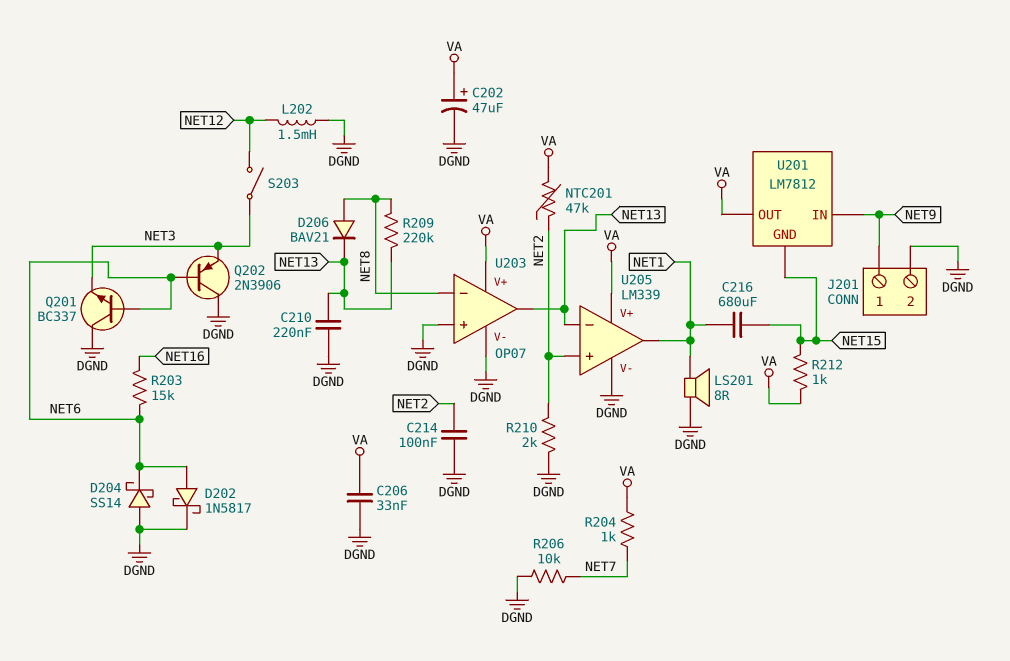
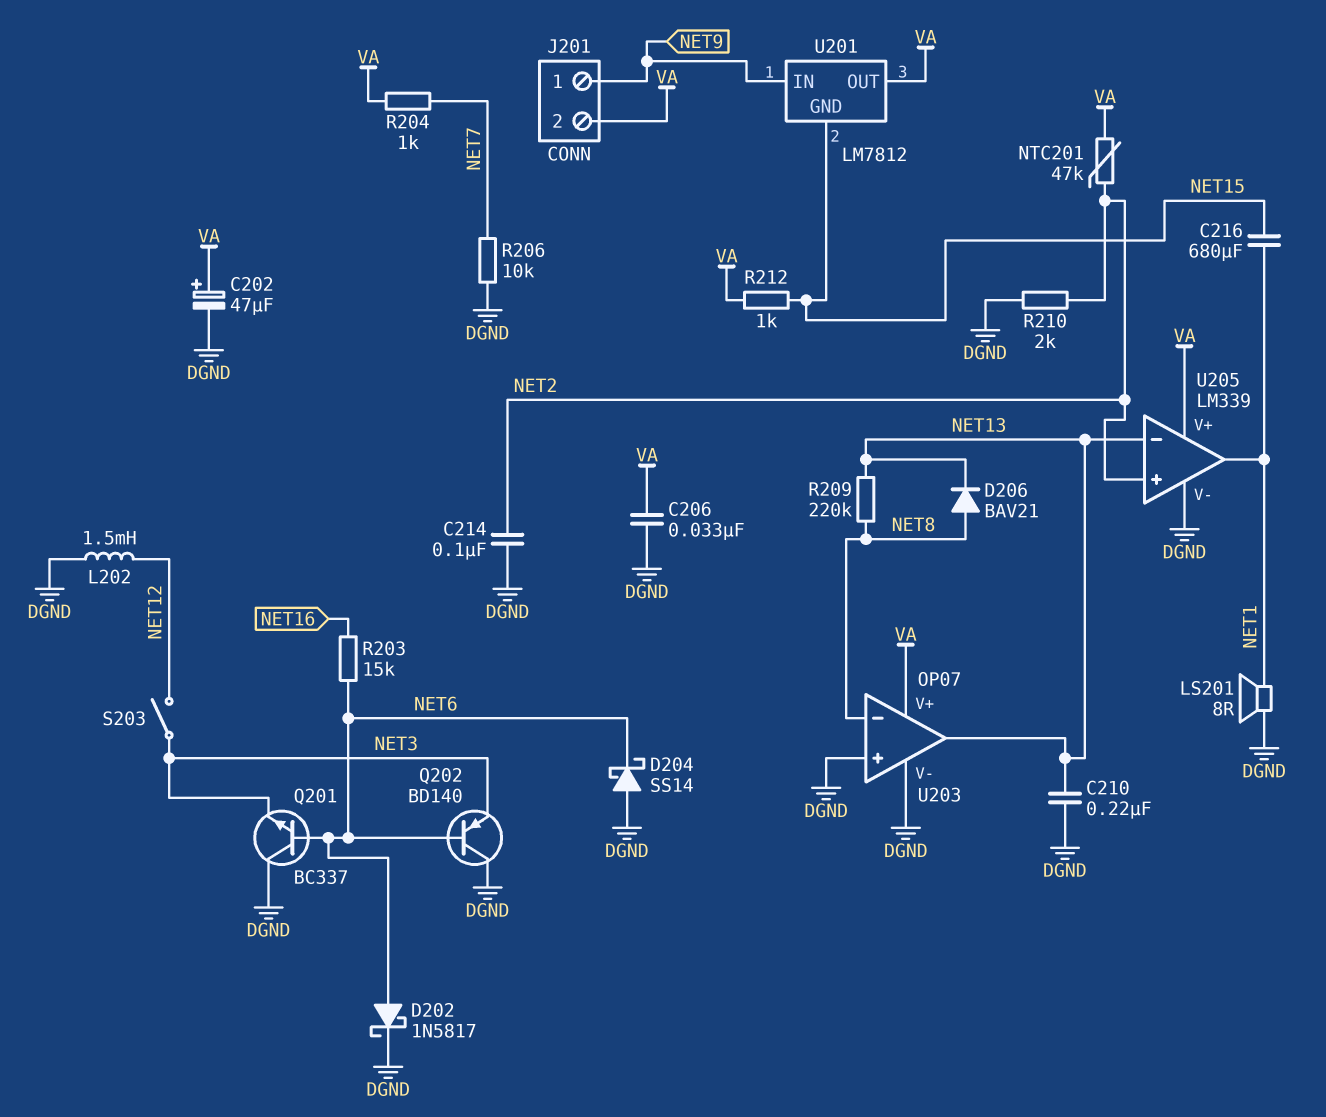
J201 pin 2: DGND -> VA
Q202: PNP 2N3906 (B NET6, C DGND, E NET3) -> PNP BD140 (B NET6, C DGND, E NET3)

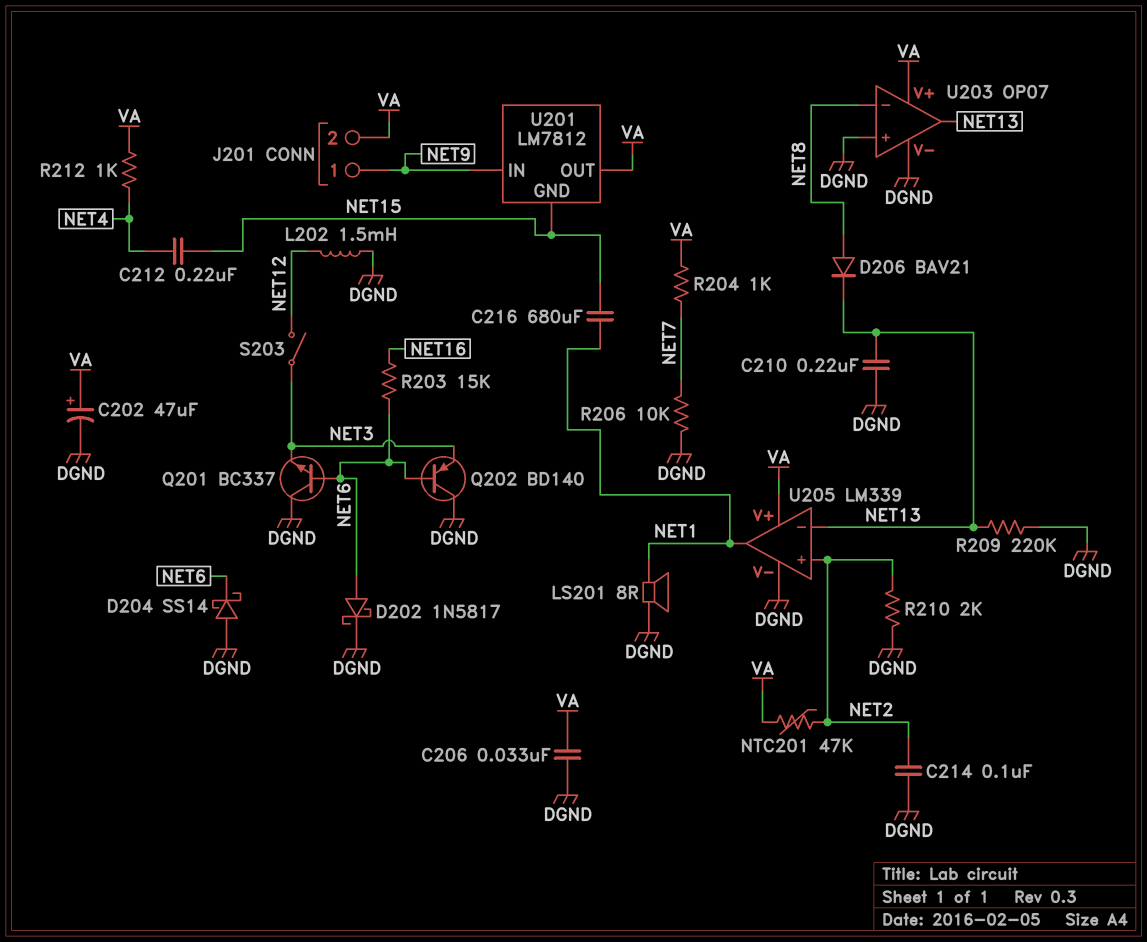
C212: none -> 220nF (NET4, NET15)
R209: 220k (NET8, NET13) -> 220k (DGND, NET13)
R212: 1k (NET15, VA) -> 1k (NET4, VA)

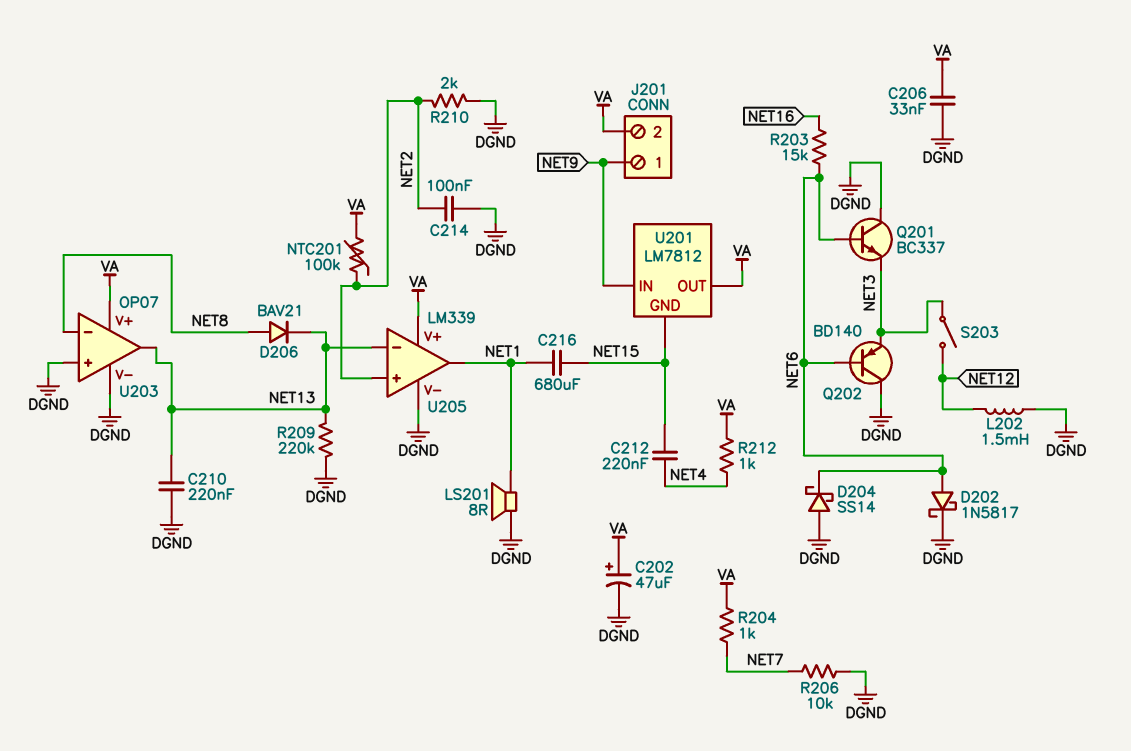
NTC201: 47k (NET2, VA) -> 100k (NET2, VA)

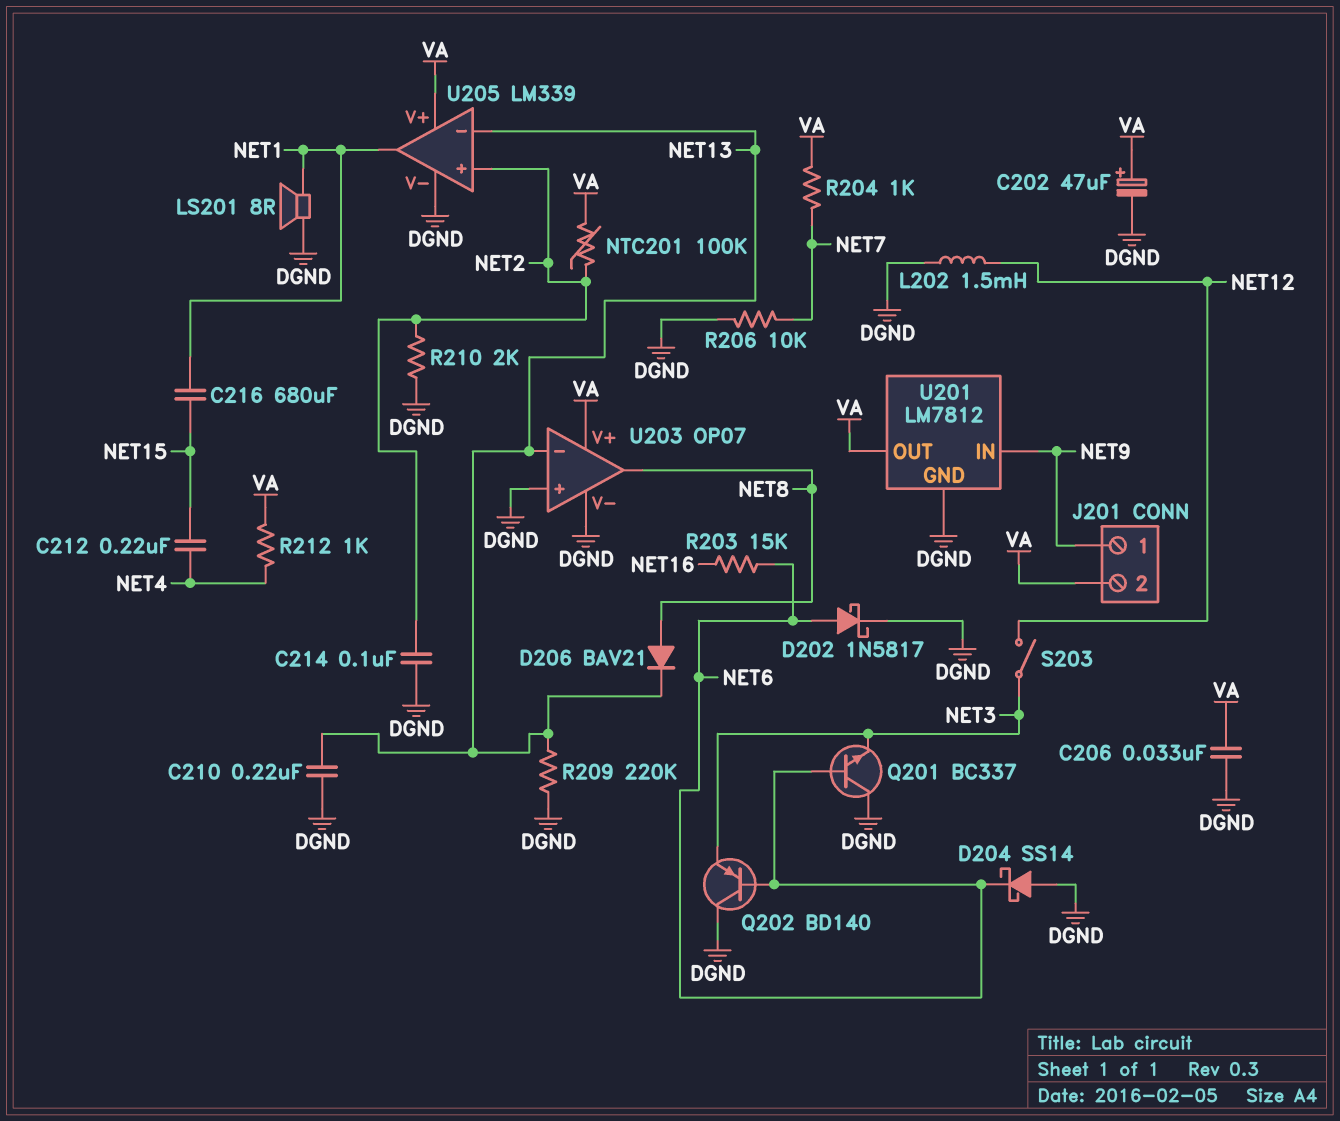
U201 pin GND: NET15 -> DGND
U203 pin in-: NET8 -> NET13
U203 pin out: NET13 -> NET8

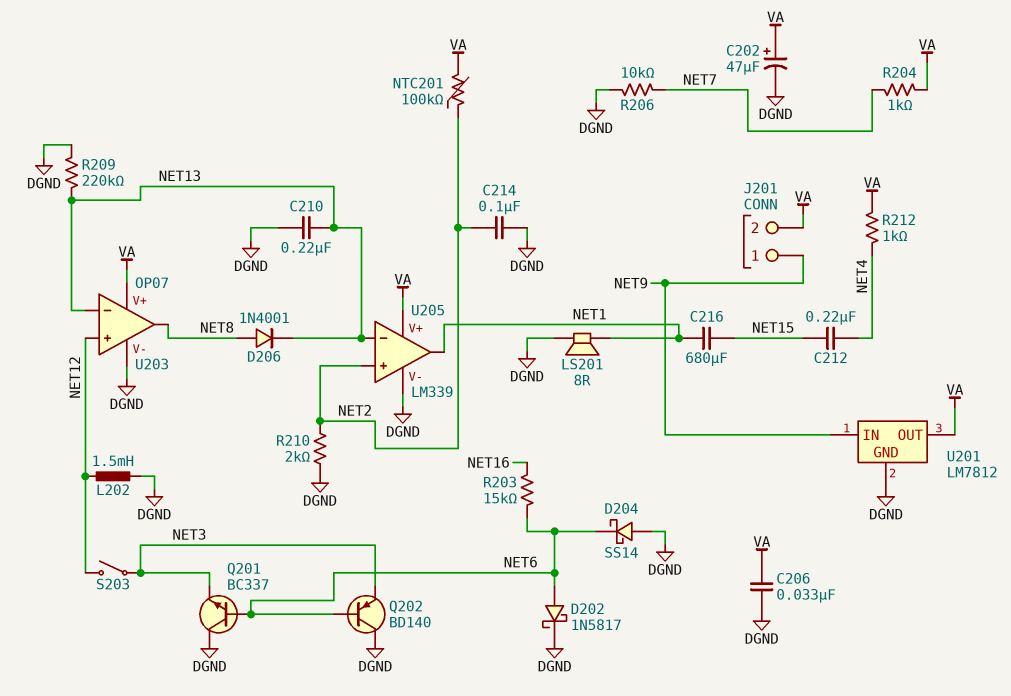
D206: diode BAV21 (A NET8, K NET13) -> diode 1N4001 (A NET8, K NET13)
U203 pin in+: DGND -> NET12

